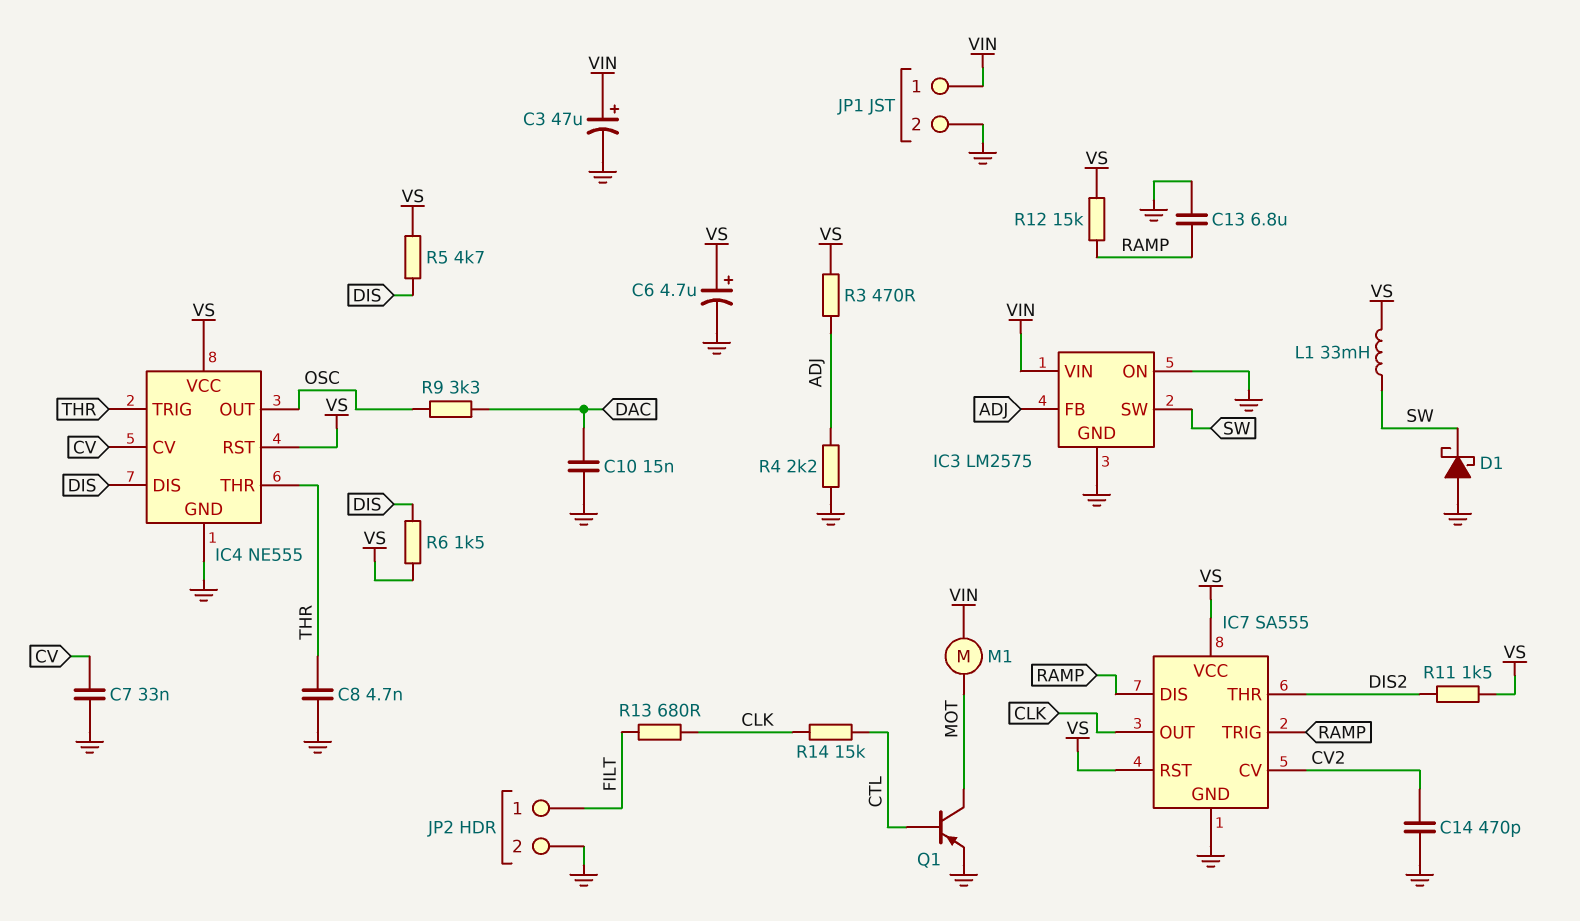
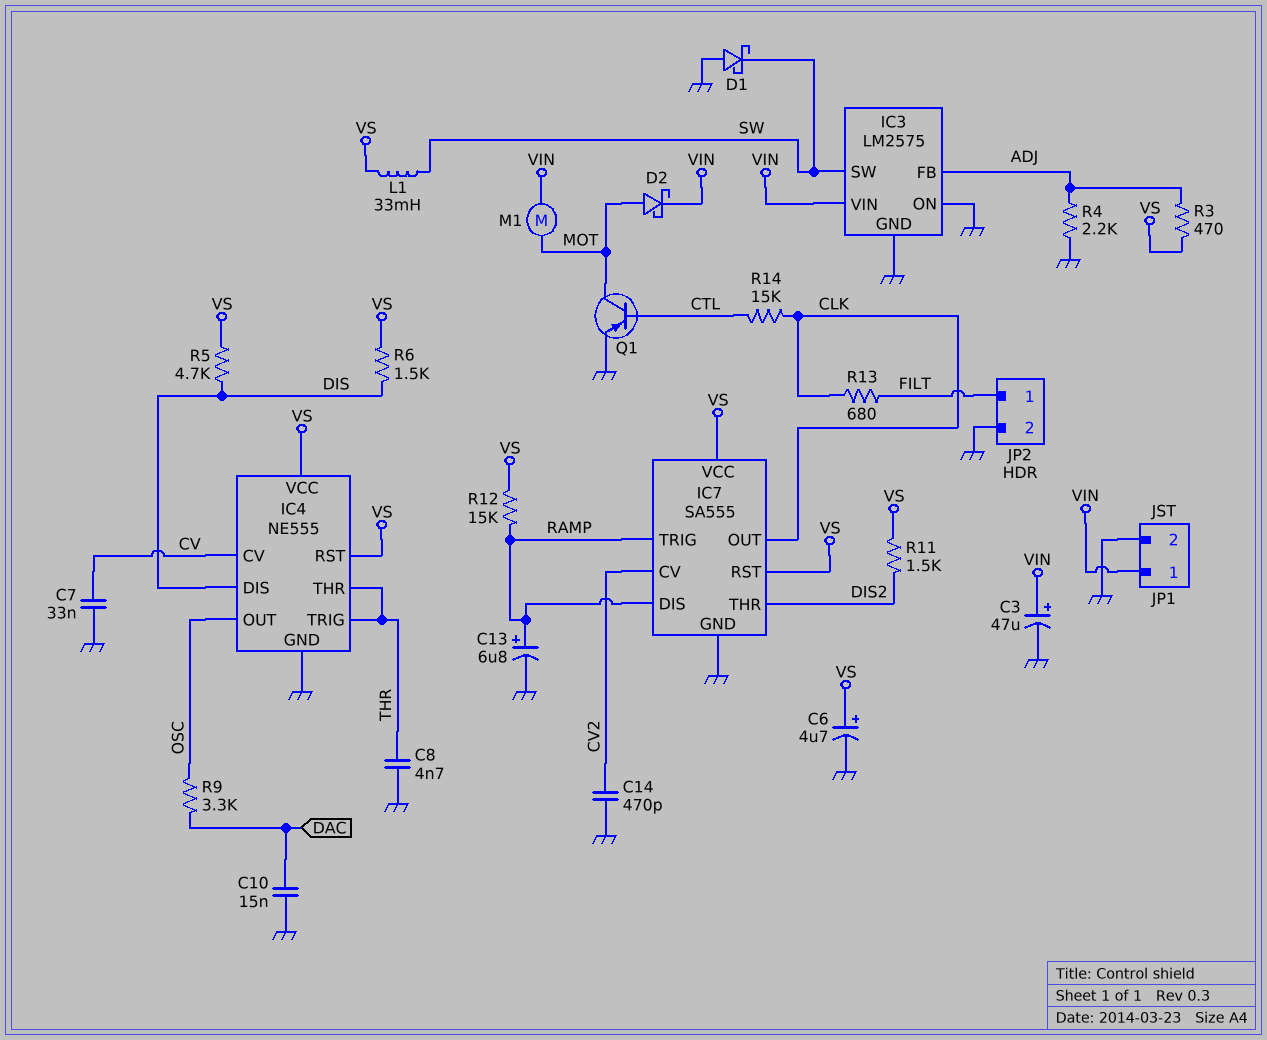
C13: 6.8uF (GND, RAMP) -> 6.8uF (plus RAMP, minus GND)
D2: none -> schottky (A MOT, K VIN)

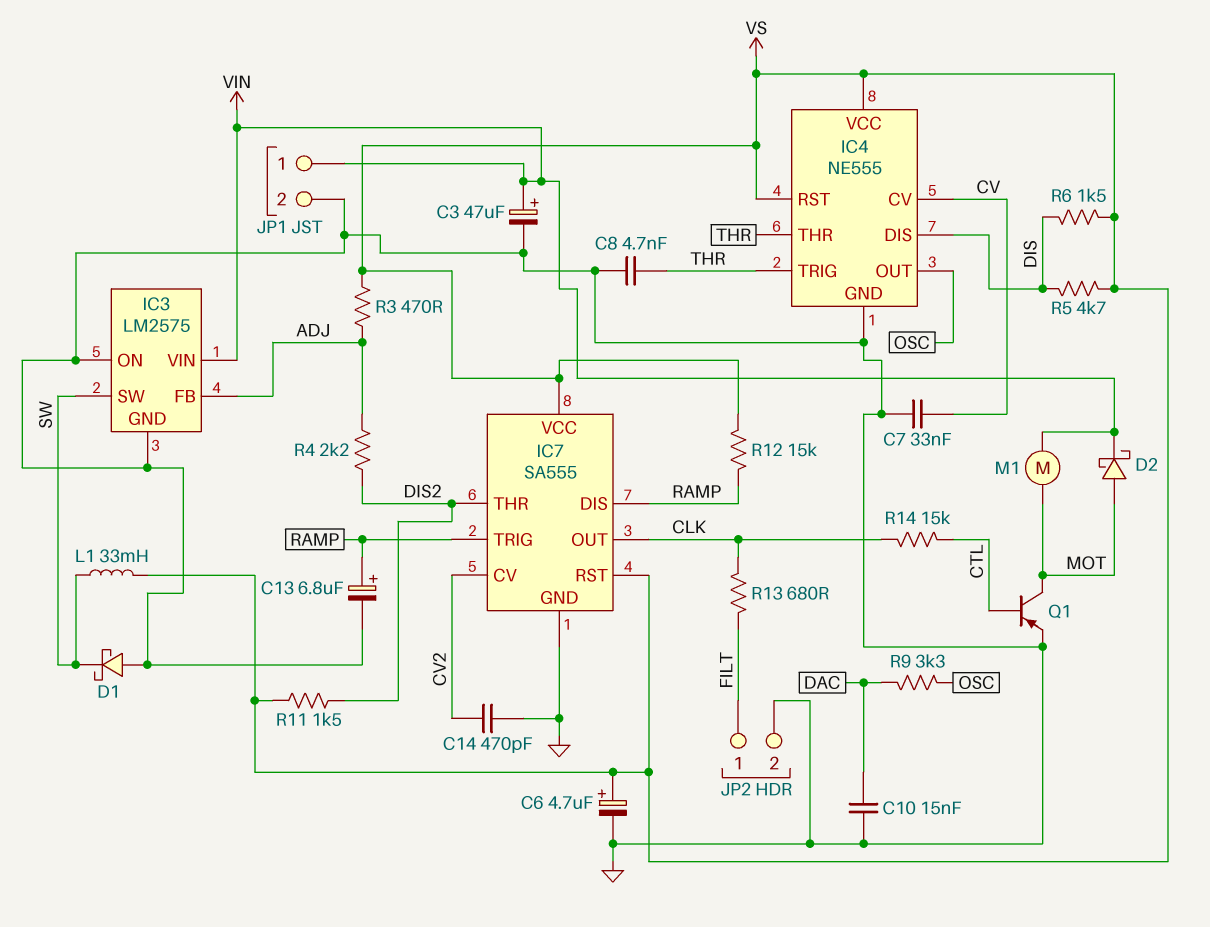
R4: 2.2k (ADJ, GND) -> 2.2k (ADJ, DIS2)

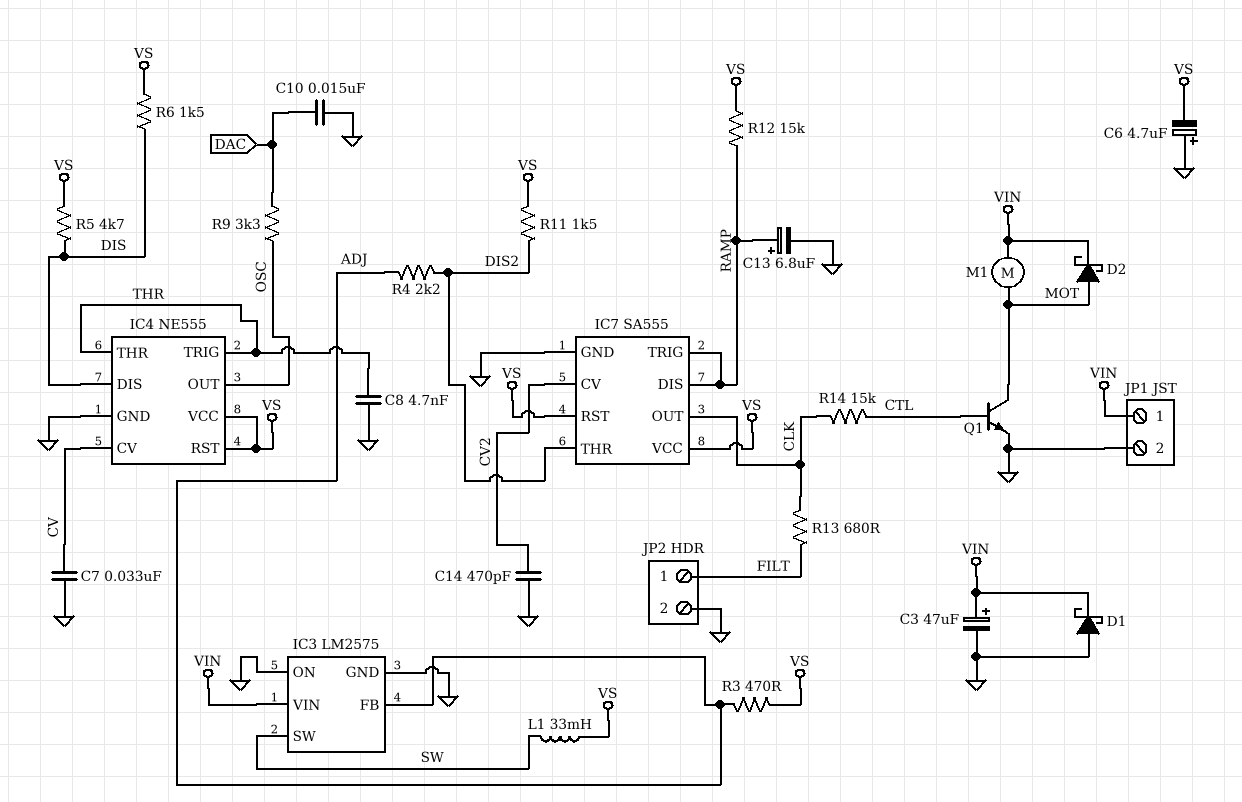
C6: 4.7uF (plus VS, minus GND) -> 4.7uF (plus GND, minus VS)
D1: schottky (A GND, K SW) -> schottky (A GND, K VIN)
Q1: PNP (B CTL, C MOT, E GND) -> NPN (B CTL, C MOT, E GND)

